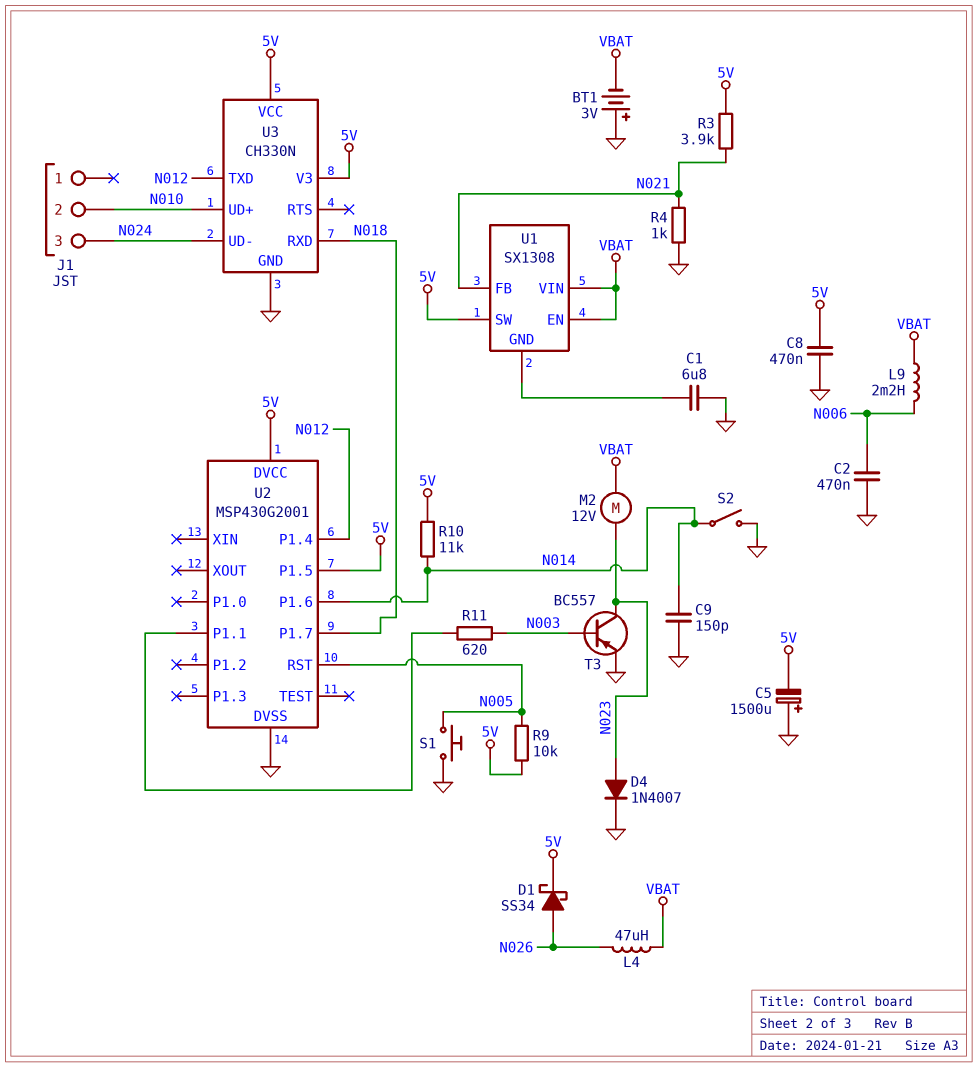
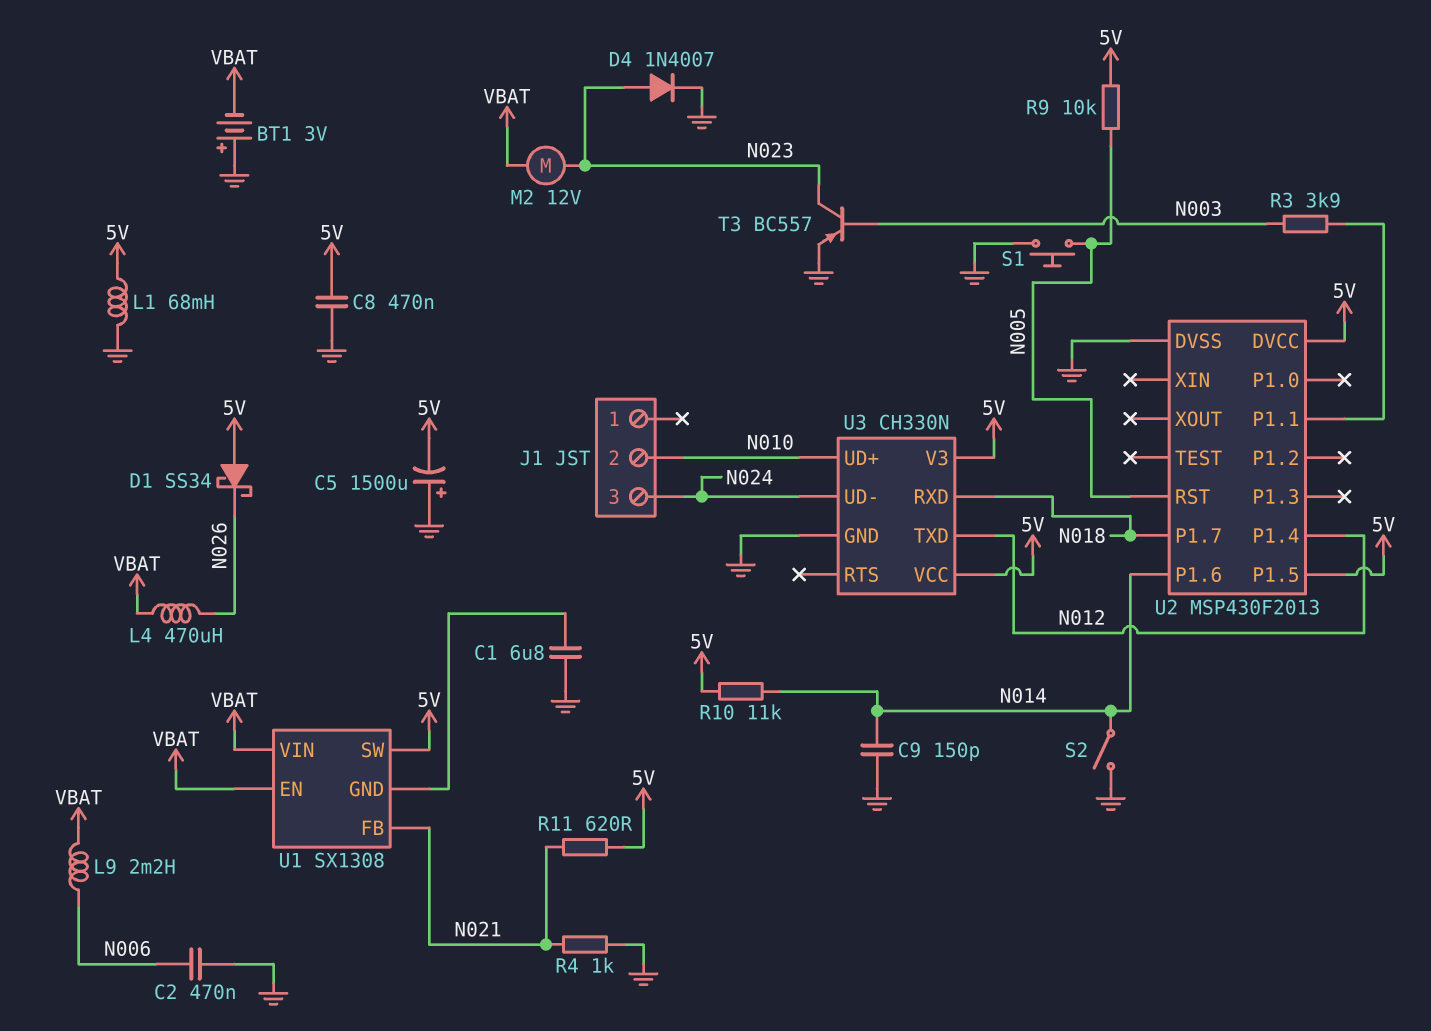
D1: schottky SS34 (A N026, K 5V) -> schottky SS34 (A 5V, K N026)
L1: none -> 68mH (5V, GND)
L4: 47uH (N026, VBAT) -> 470uH (N026, VBAT)
R3: 3.9k (5V, N021) -> 3.9k (N003, U2/P1.1)
R11: 620 (N003, U2/P1.1) -> 620 (5V, N021)
U2: MSP430G2001 -> MSP430F2013

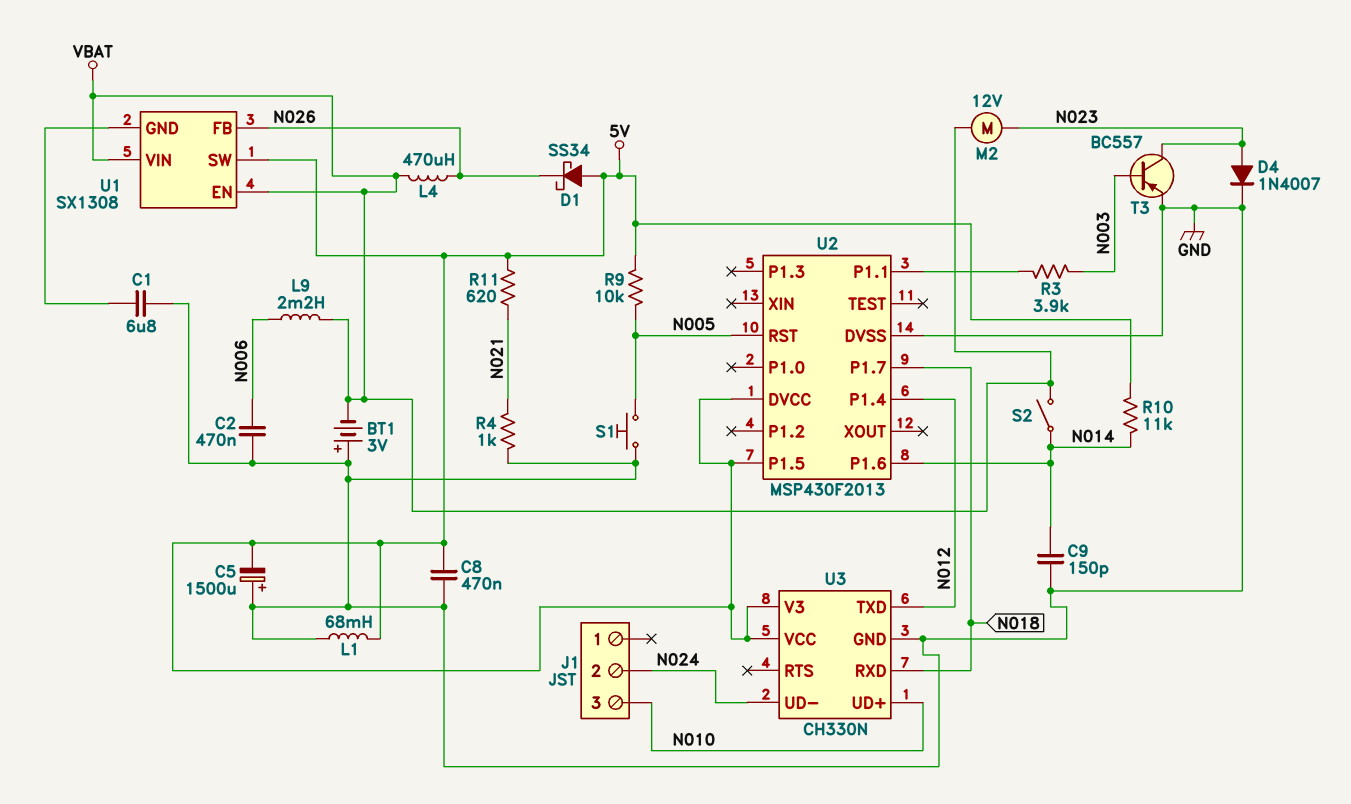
J1 pin 2: N010 -> N024
J1 pin 3: N024 -> N010
S2: switch (GND, N014) -> switch (N014, VBAT)
U1 pin FB: N021 -> N026

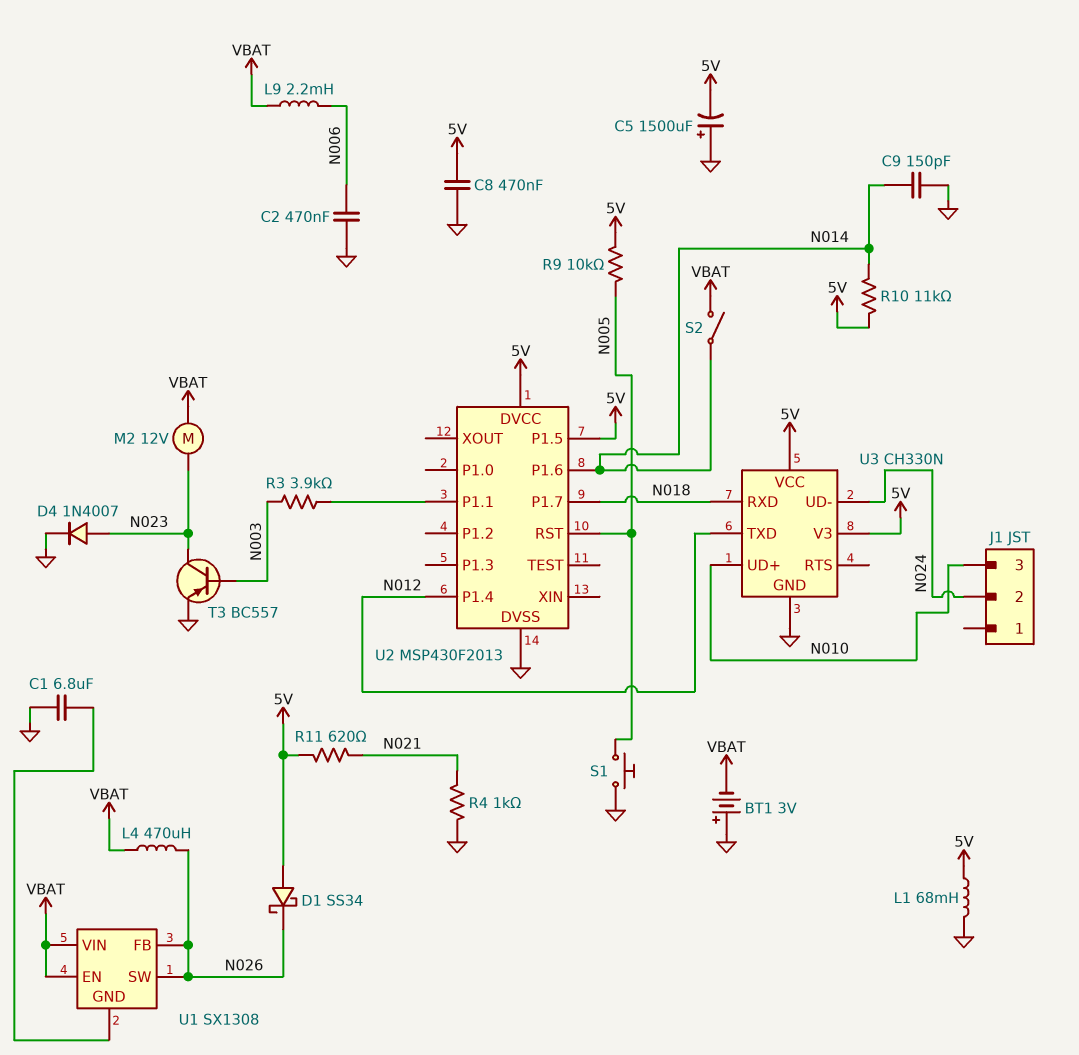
U1 pin SW: 5V -> N026

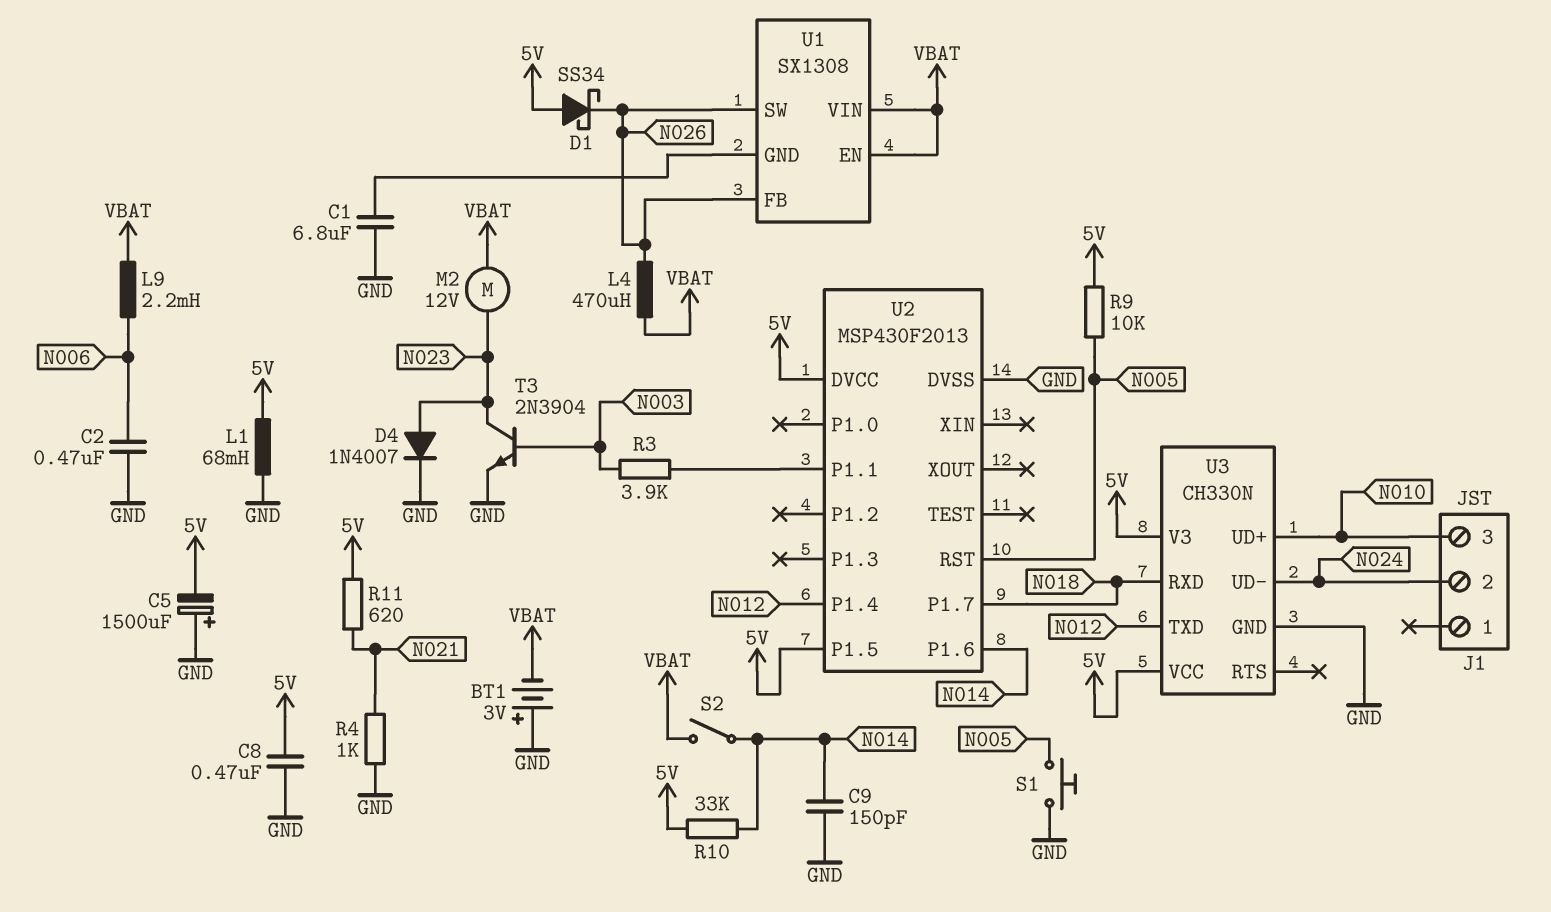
R10: 11k (5V, N014) -> 33k (5V, N014)
T3: PNP BC557 (B N003, C N023, E GND) -> NPN 2N3904 (B N003, C N023, E GND)

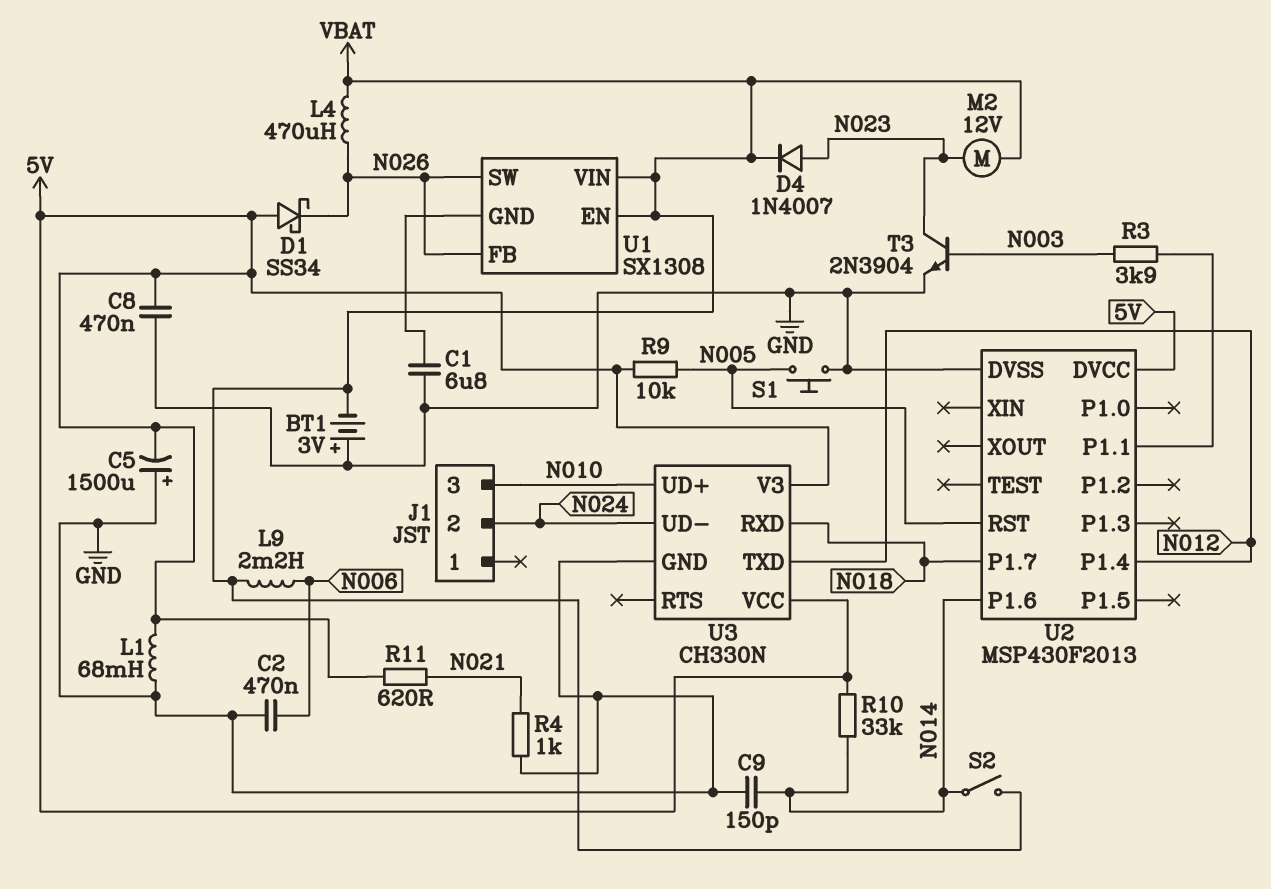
D4: diode 1N4007 (A N023, K GND) -> diode 1N4007 (A N023, K VBAT)
U2 pin P1.5: 5V -> none

